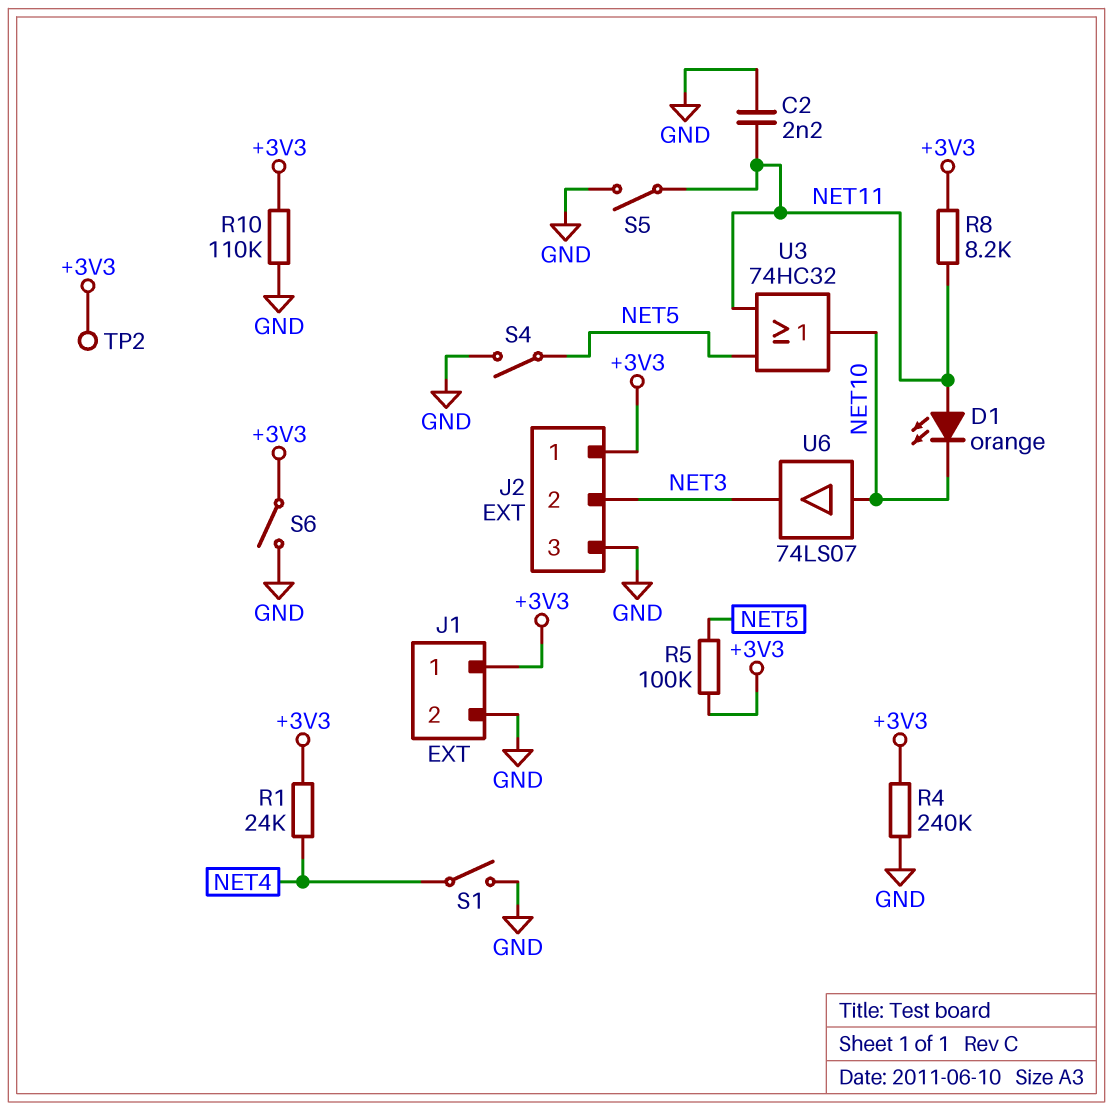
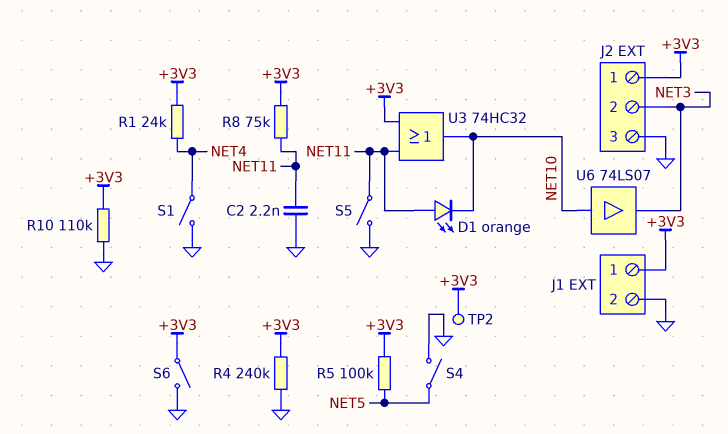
R8: 8.2k (+3V3, NET11) -> 75k (+3V3, NET11)
U3: OR 74HC32 (in NET5, in NET11, out NET10) -> OR 74HC32 (in +3V3, in NET11, out NET10)

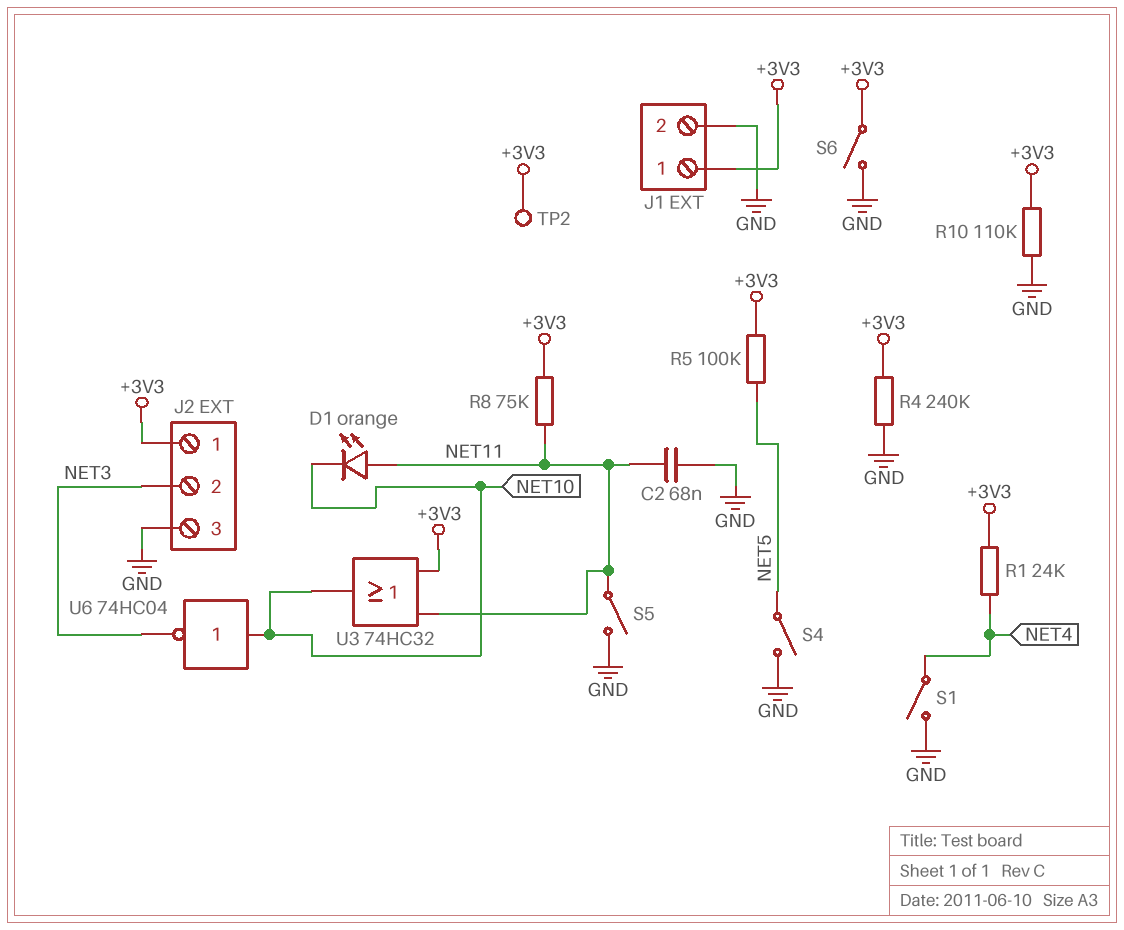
C2: 2.2nF (GND, NET11) -> 68nF (GND, NET11)
U6: buffer 74LS07 (in NET10, out NET3) -> NOT 74HC04 (in NET10, out NET3)

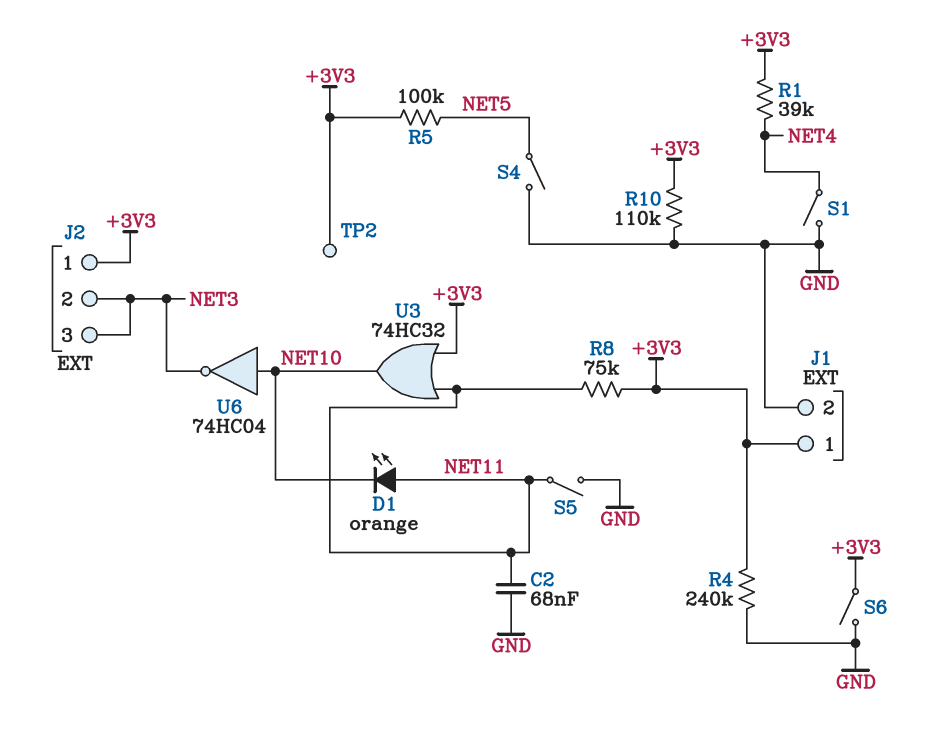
J2 pin 3: GND -> NET3
R1: 24k (+3V3, NET4) -> 39k (+3V3, NET4)

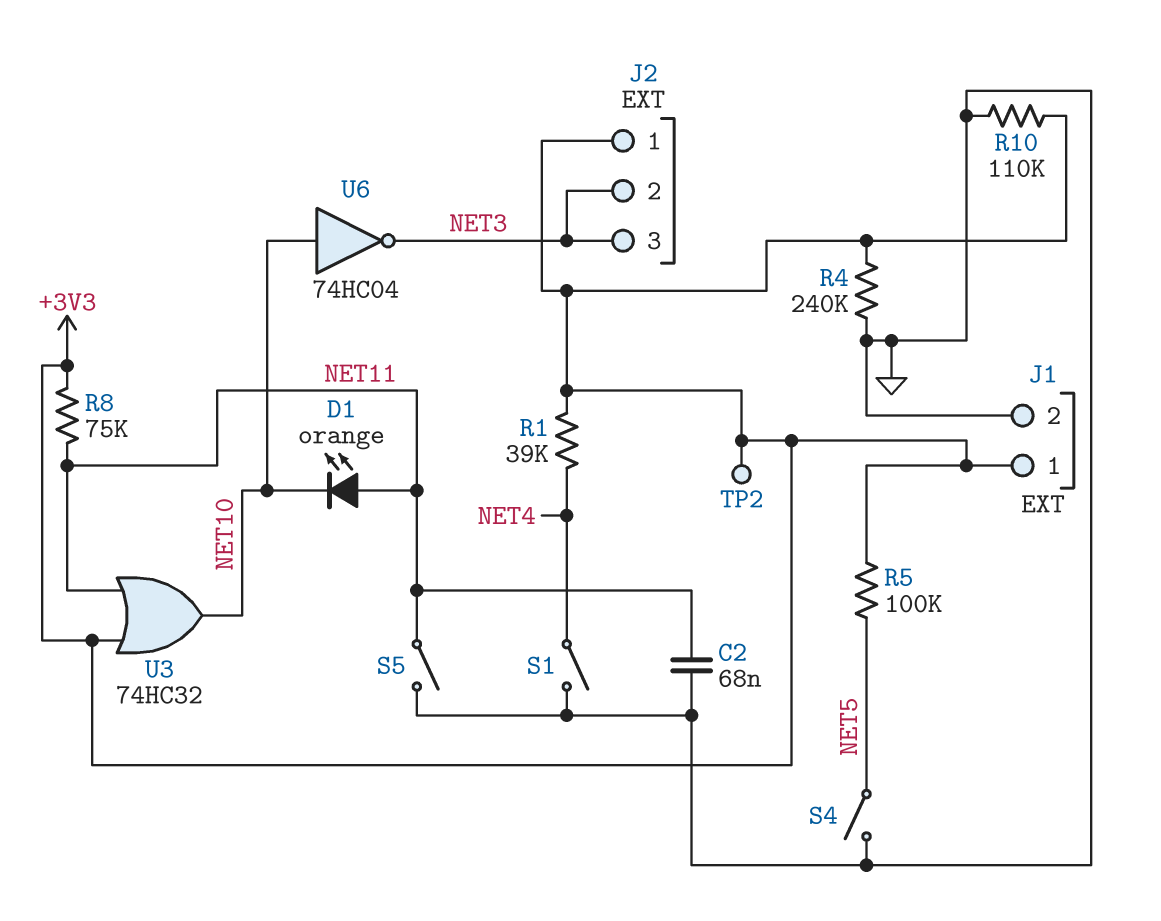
S6: switch (+3V3, GND) -> none

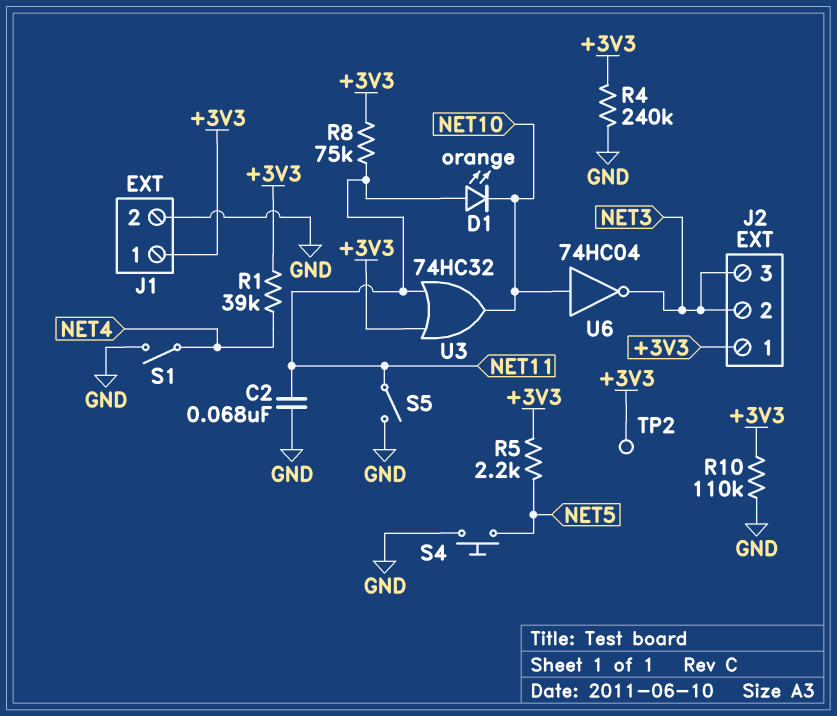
R5: 100k (+3V3, NET5) -> 2.2k (+3V3, NET5)
S4: switch (GND, NET5) -> button (GND, NET5)

